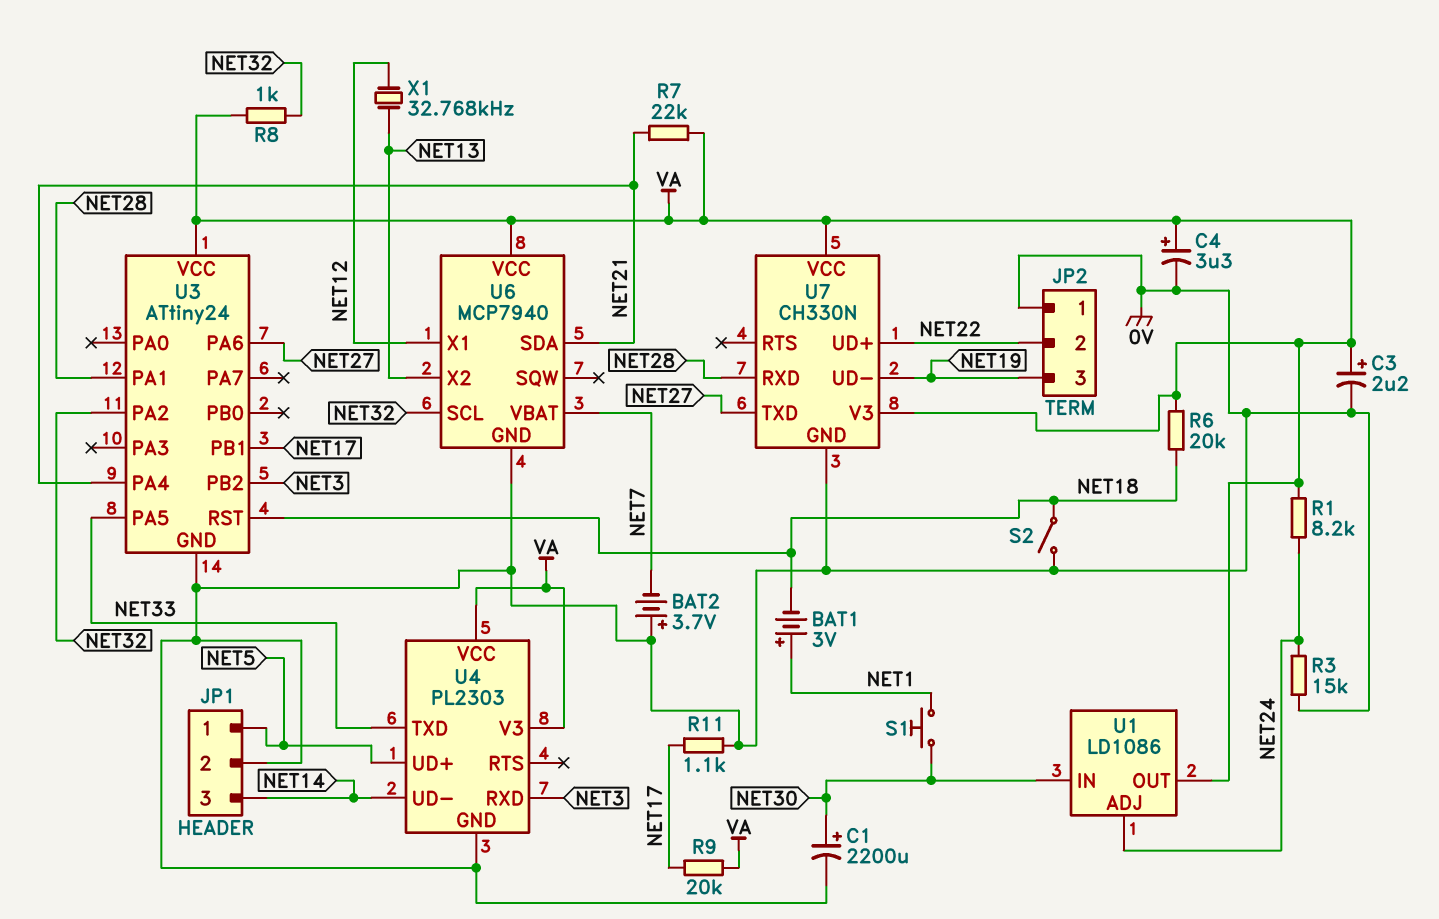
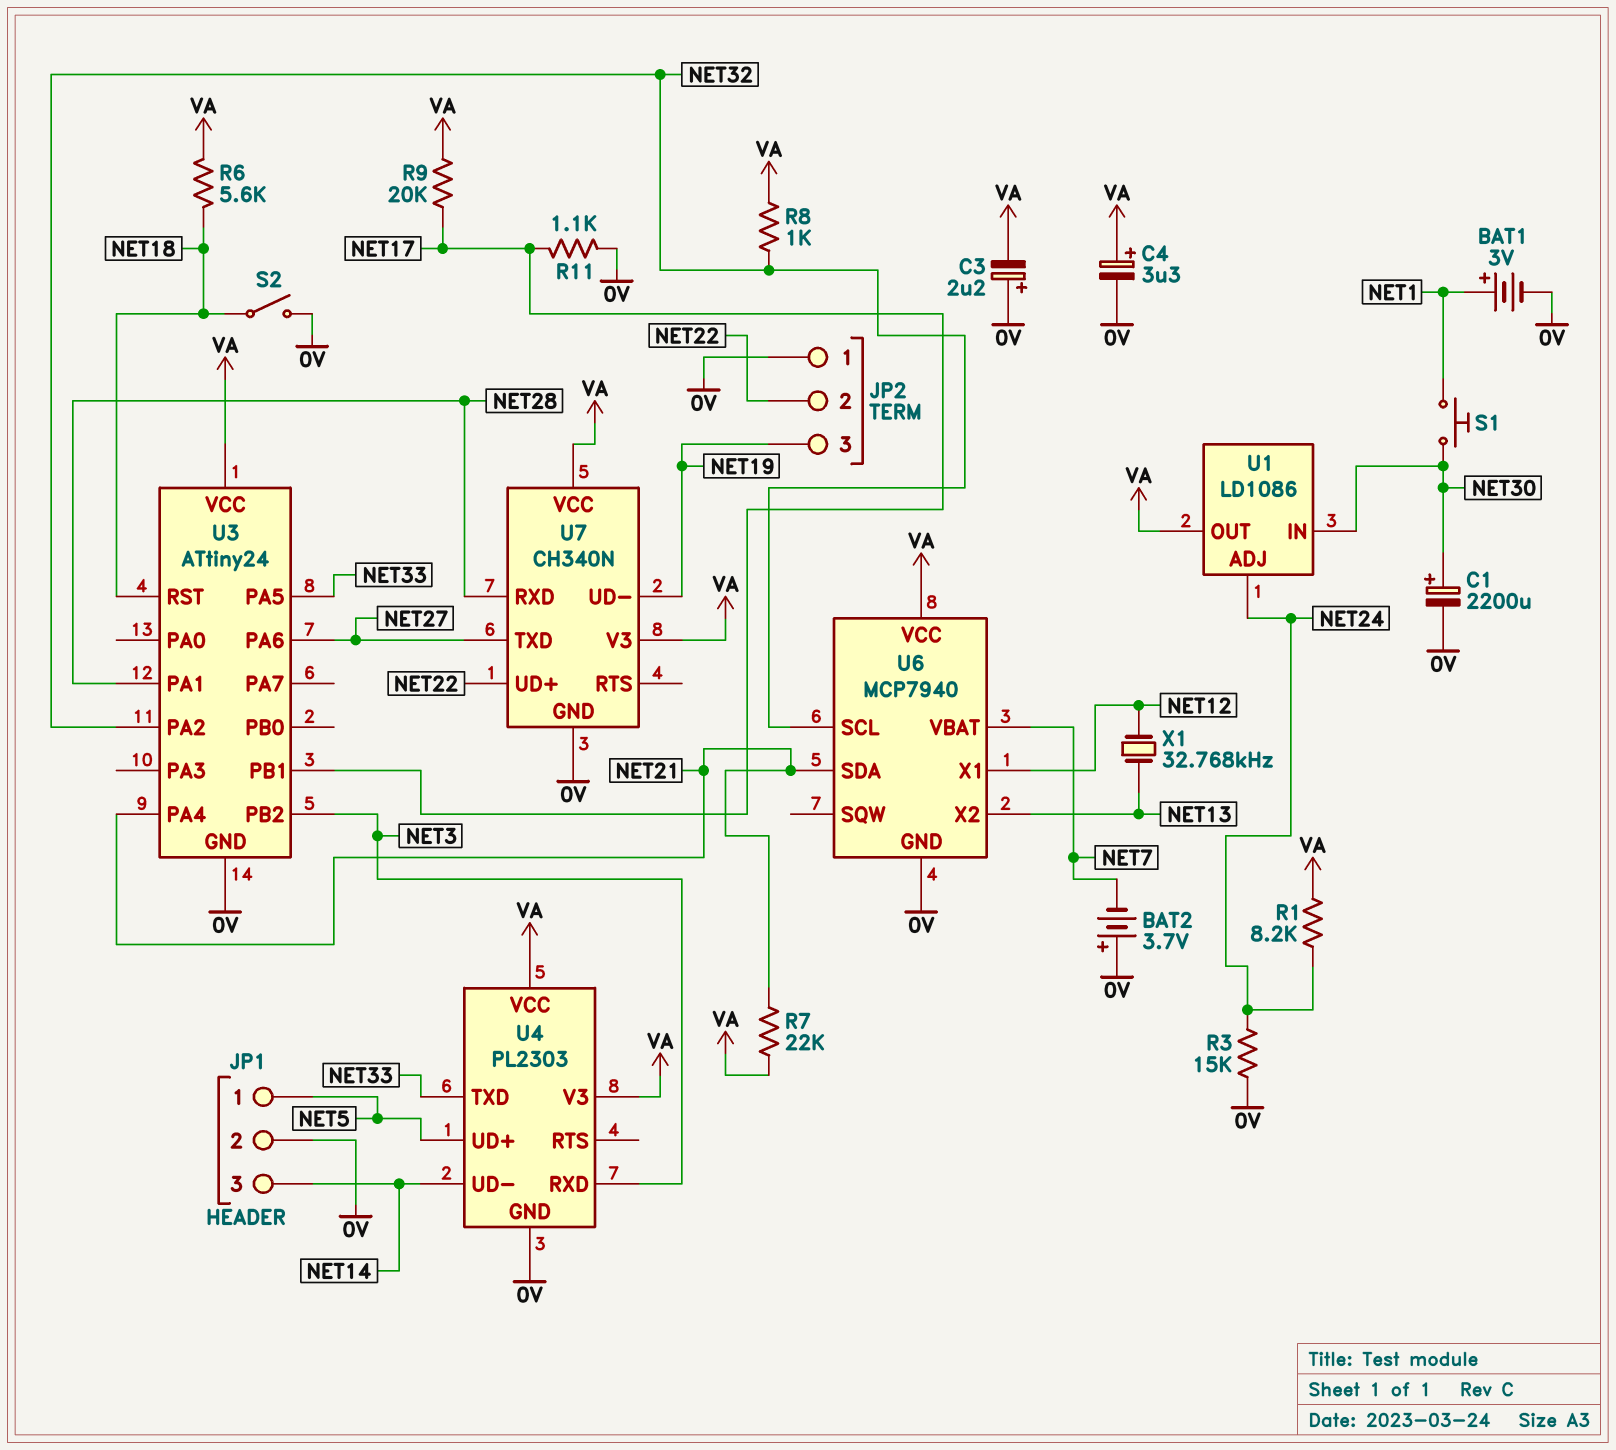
BAT1: 3V (plus NET1, minus NET18) -> 3V (plus NET1, minus 0V)
C3: 2.2uF (plus VA, minus 0V) -> 2.2uF (plus 0V, minus VA)
R6: 20k (NET18, VA) -> 5.6k (NET18, VA)
U7: CH330N -> CH340N

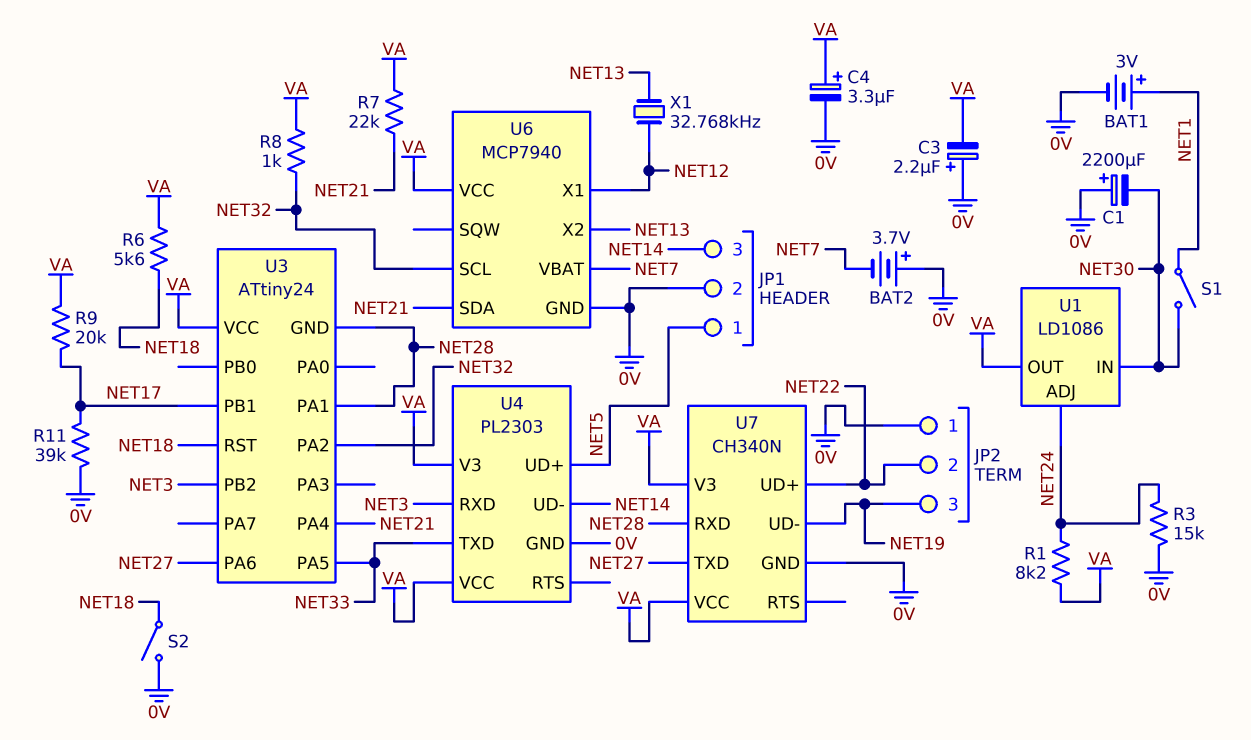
C1: 2200uF (plus NET30, minus 0V) -> 2200uF (plus 0V, minus NET30)
R11: 1.1k (0V, NET17) -> 39k (0V, NET17)
S1: button (NET1, NET30) -> switch (NET1, NET30)
U3 pin GND: 0V -> NET28

